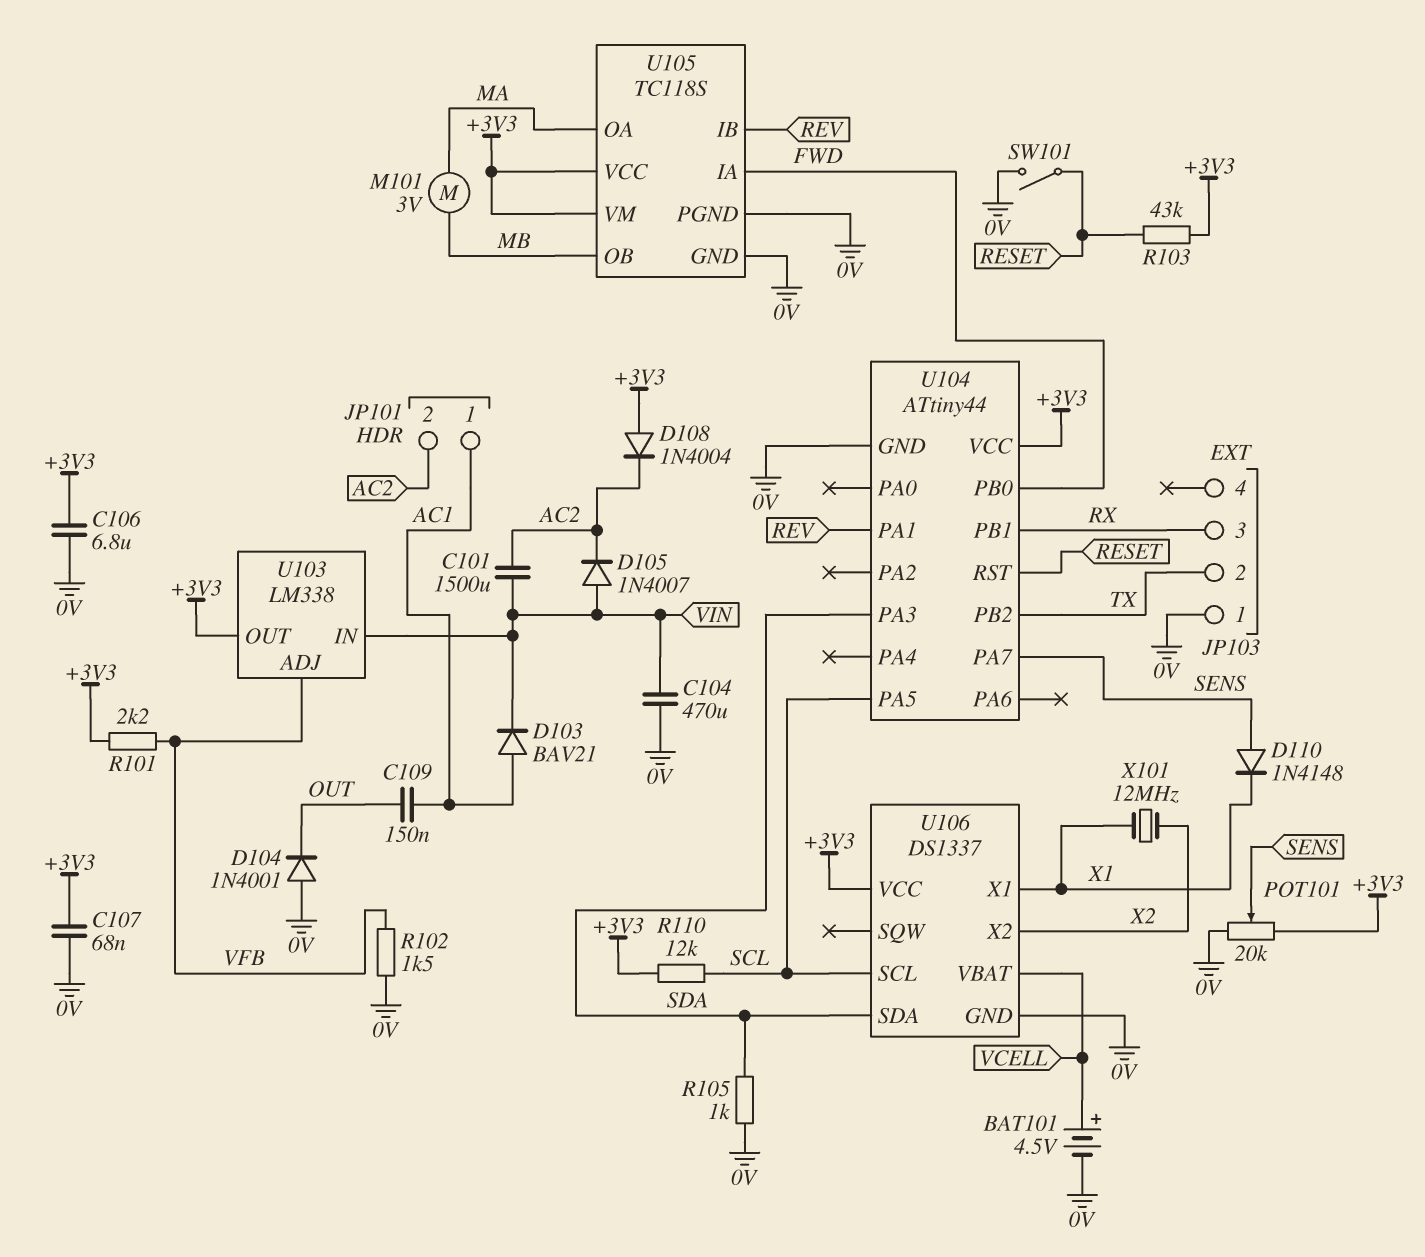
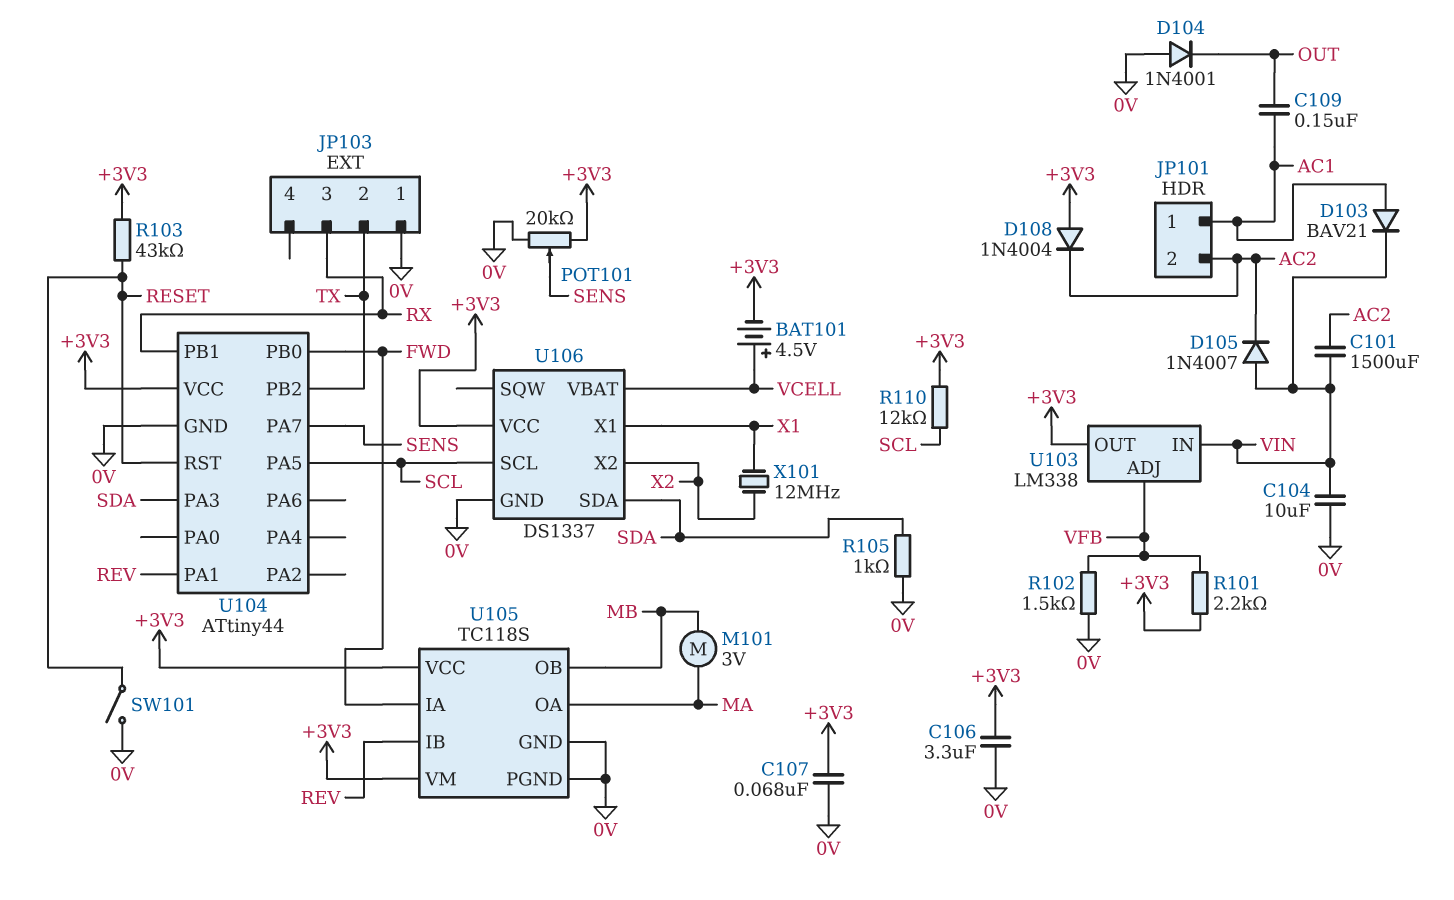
BAT101: 4.5V (plus VCELL, minus 0V) -> 4.5V (plus VCELL, minus +3V3)
C104: 470uF (0V, VIN) -> 10uF (0V, VIN)
C106: 6.8uF (+3V3, 0V) -> 3.3uF (+3V3, 0V)
D110: diode 1N4148 (A SENS, K X1) -> none

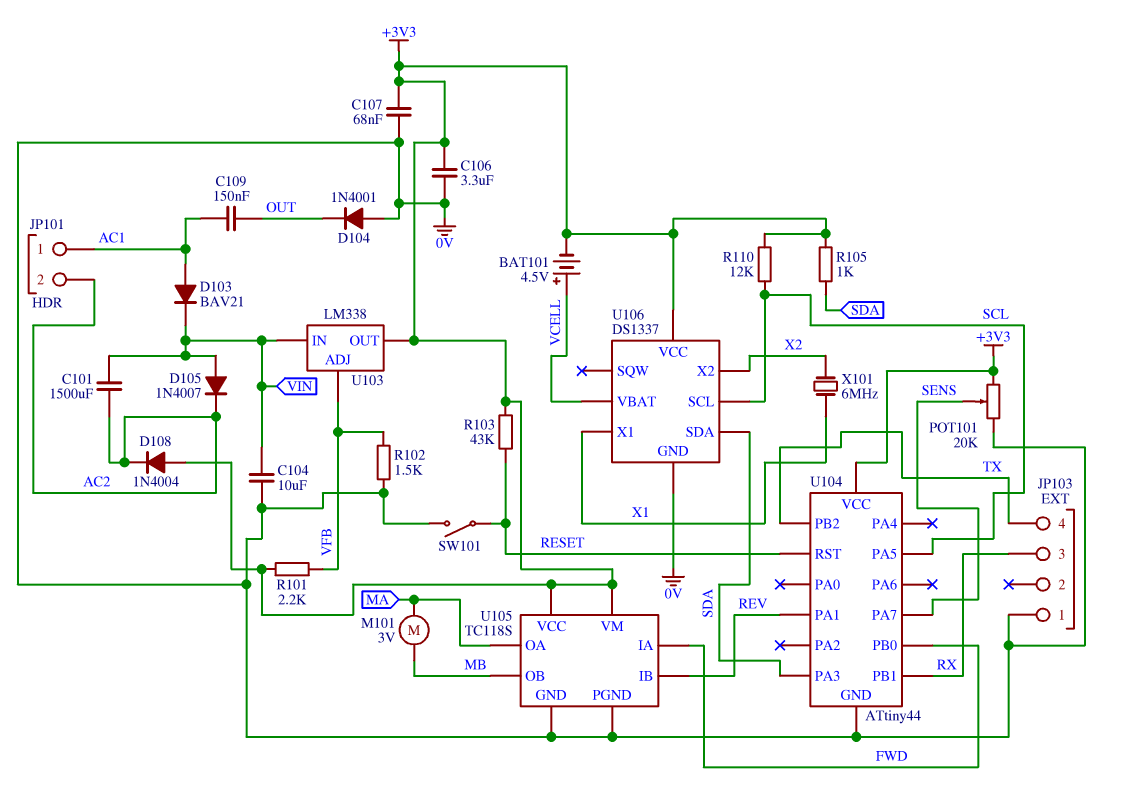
JP103 pin 2: TX -> none
JP103 pin 4: none -> TX
R105: 1k (0V, SDA) -> 1k (+3V3, SDA)
X101: 12MHz (X1, X2) -> 6MHz (X1, X2)

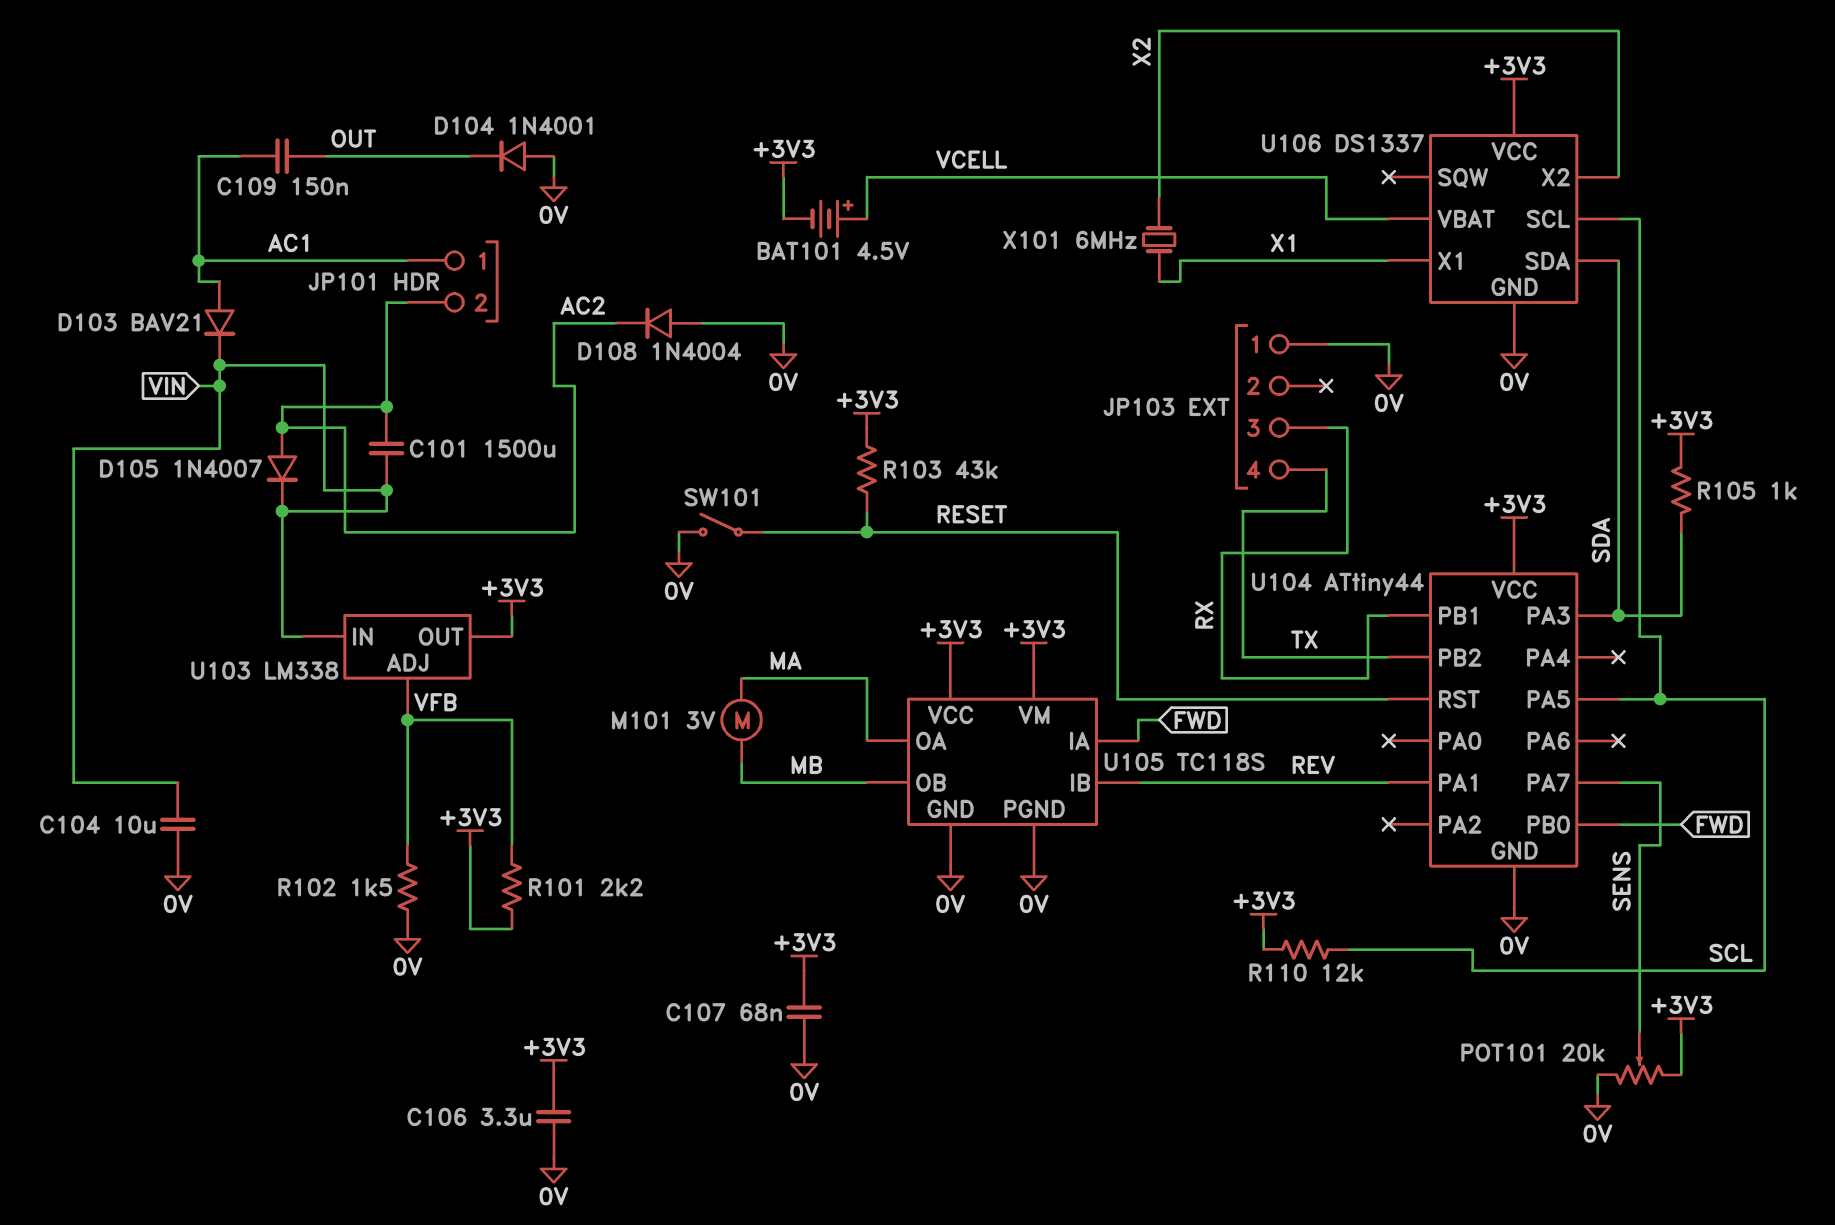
D105: diode 1N4007 (A VIN, K AC2) -> diode 1N4007 (A AC2, K VIN)
D108: diode 1N4004 (A +3V3, K AC2) -> diode 1N4004 (A 0V, K AC2)

